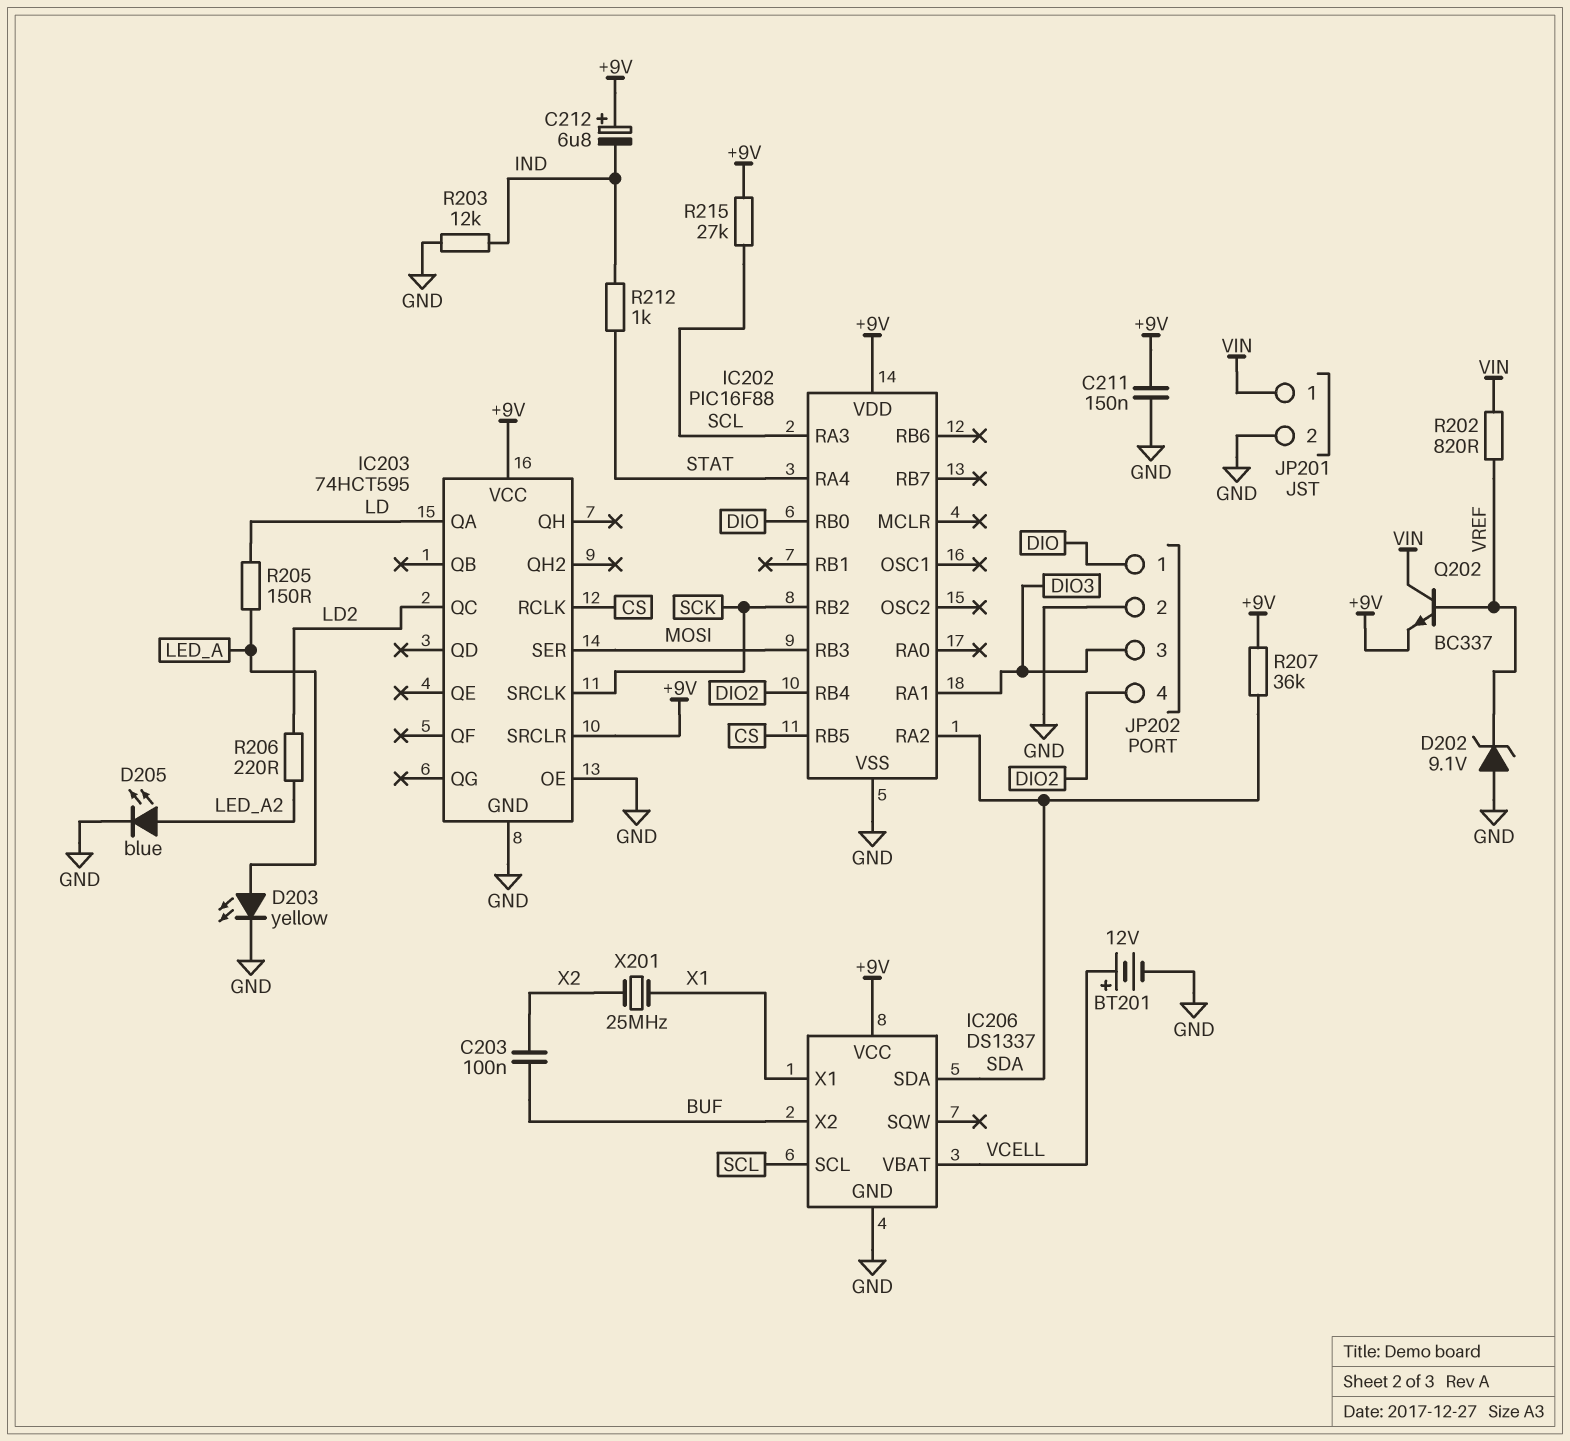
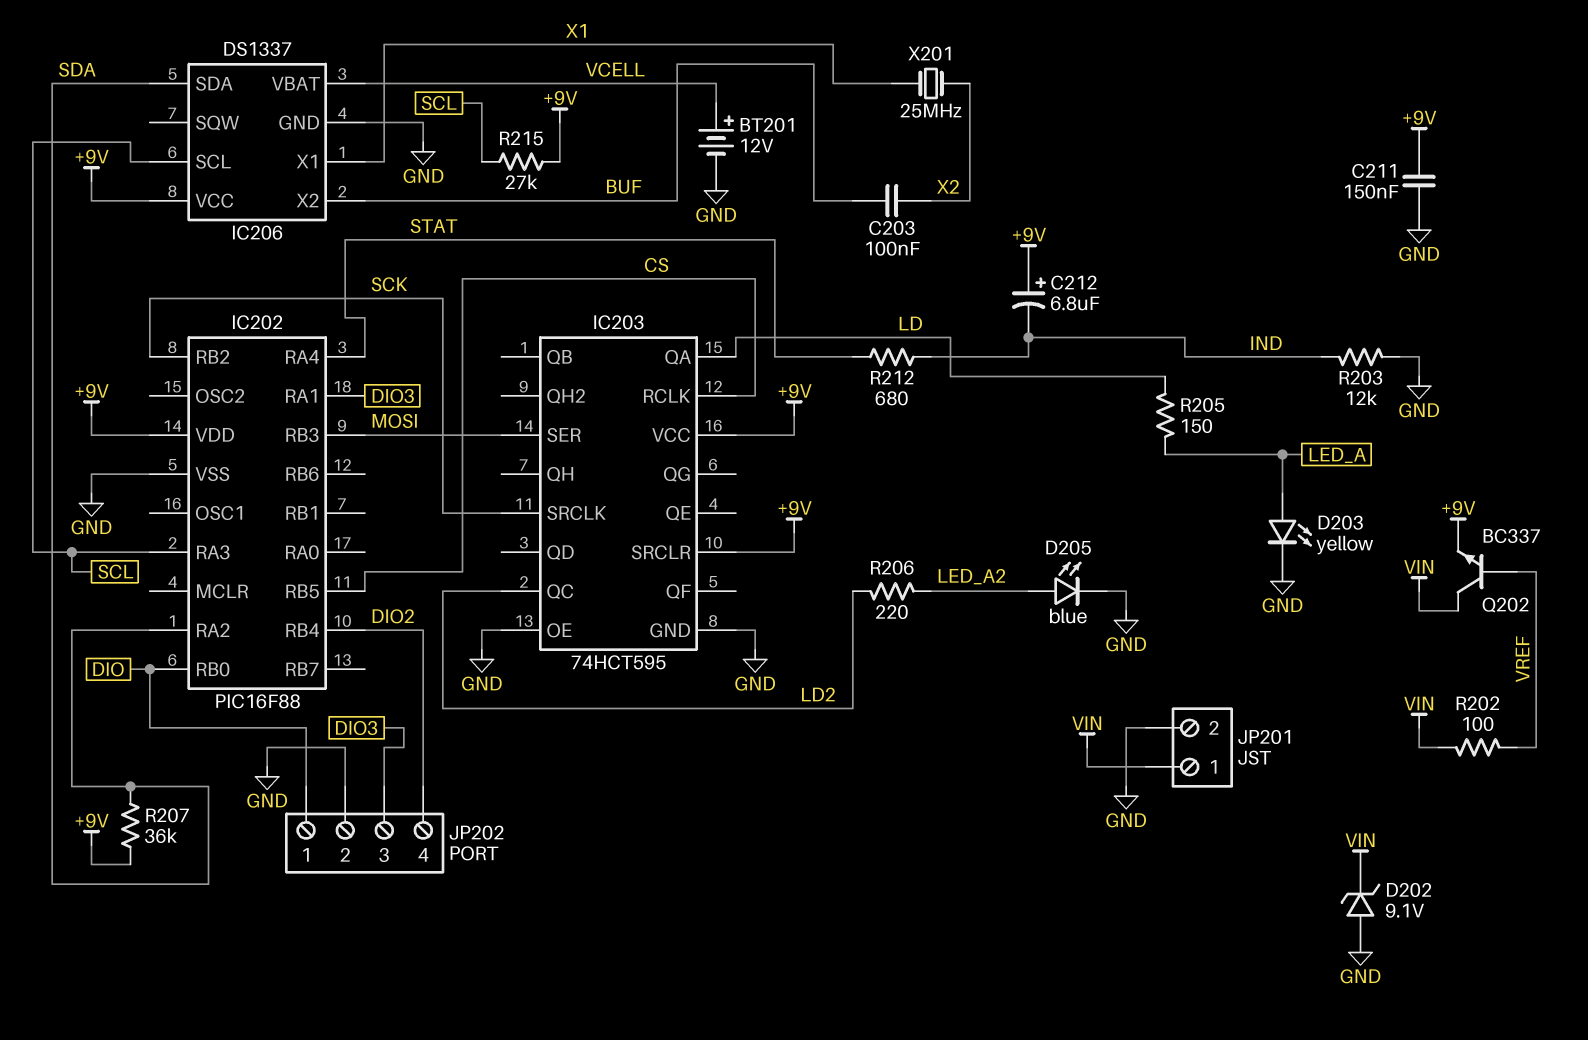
D202: zener 9.1V (A GND, K VREF) -> zener 9.1V (A GND, K VIN)
R202: 820 (VIN, VREF) -> 100 (VIN, VREF)
R212: 1k (IND, STAT) -> 680 (IND, STAT)

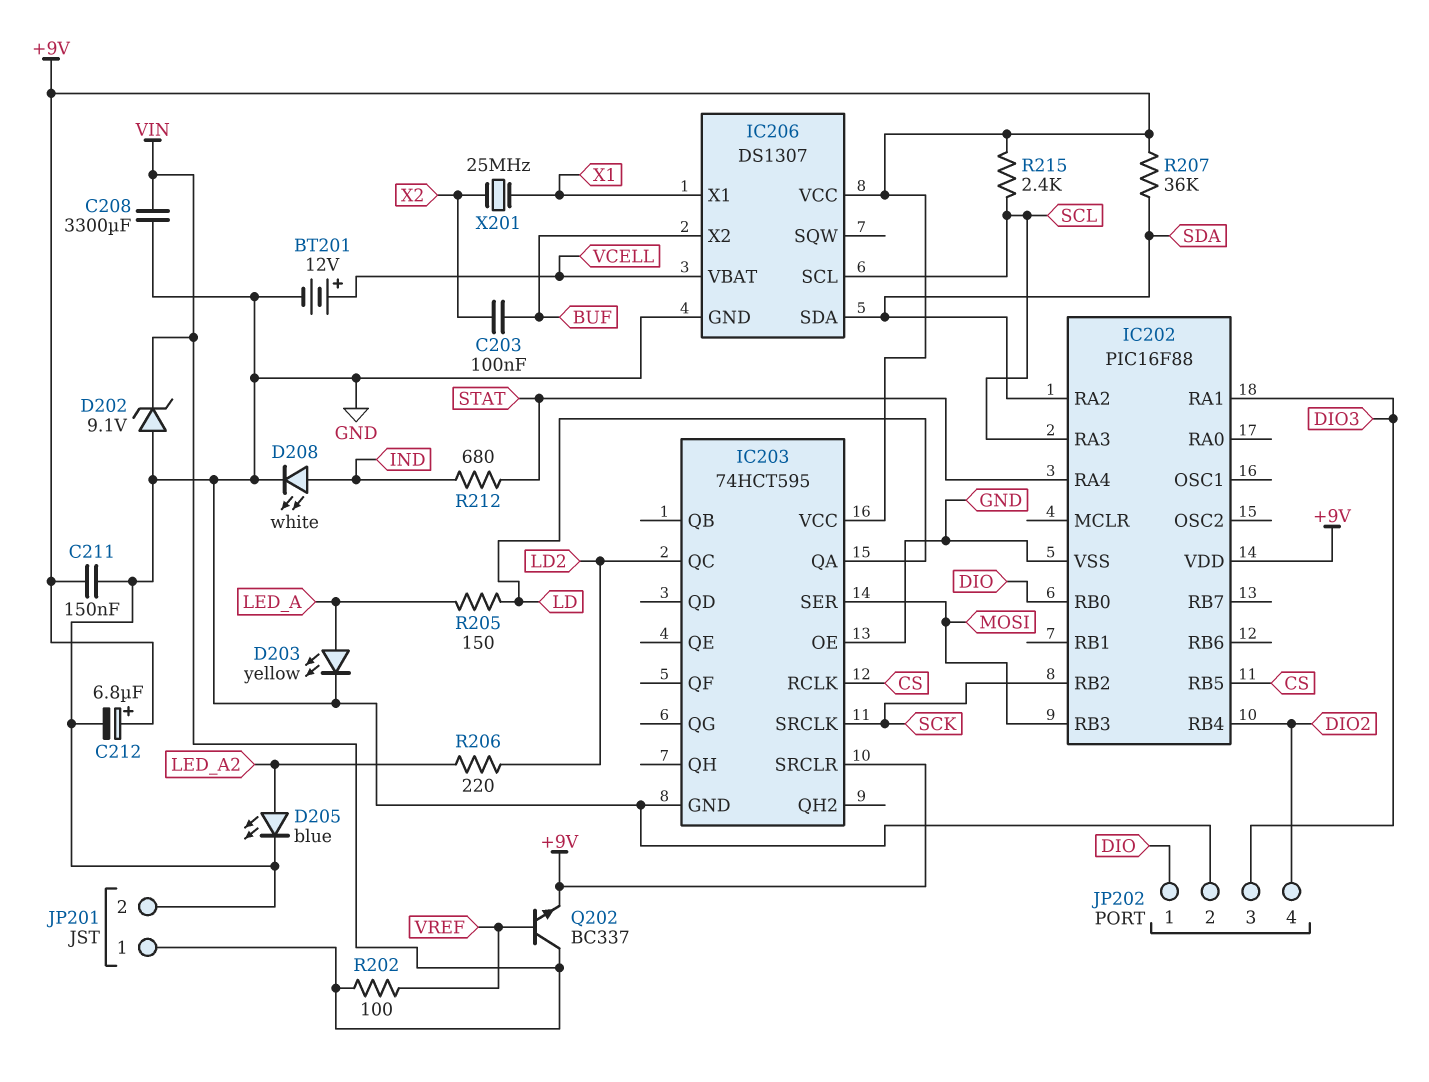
C208: none -> 3300uF (GND, VIN)
C212: 6.8uF (plus +9V, minus IND) -> 6.8uF (plus +9V, minus GND)
D208: none -> LED white (A IND, K GND)
IC206: DS1337 -> DS1307
R203: 12k (GND, IND) -> none
R215: 27k (+9V, SCL) -> 2.4k (+9V, SCL)

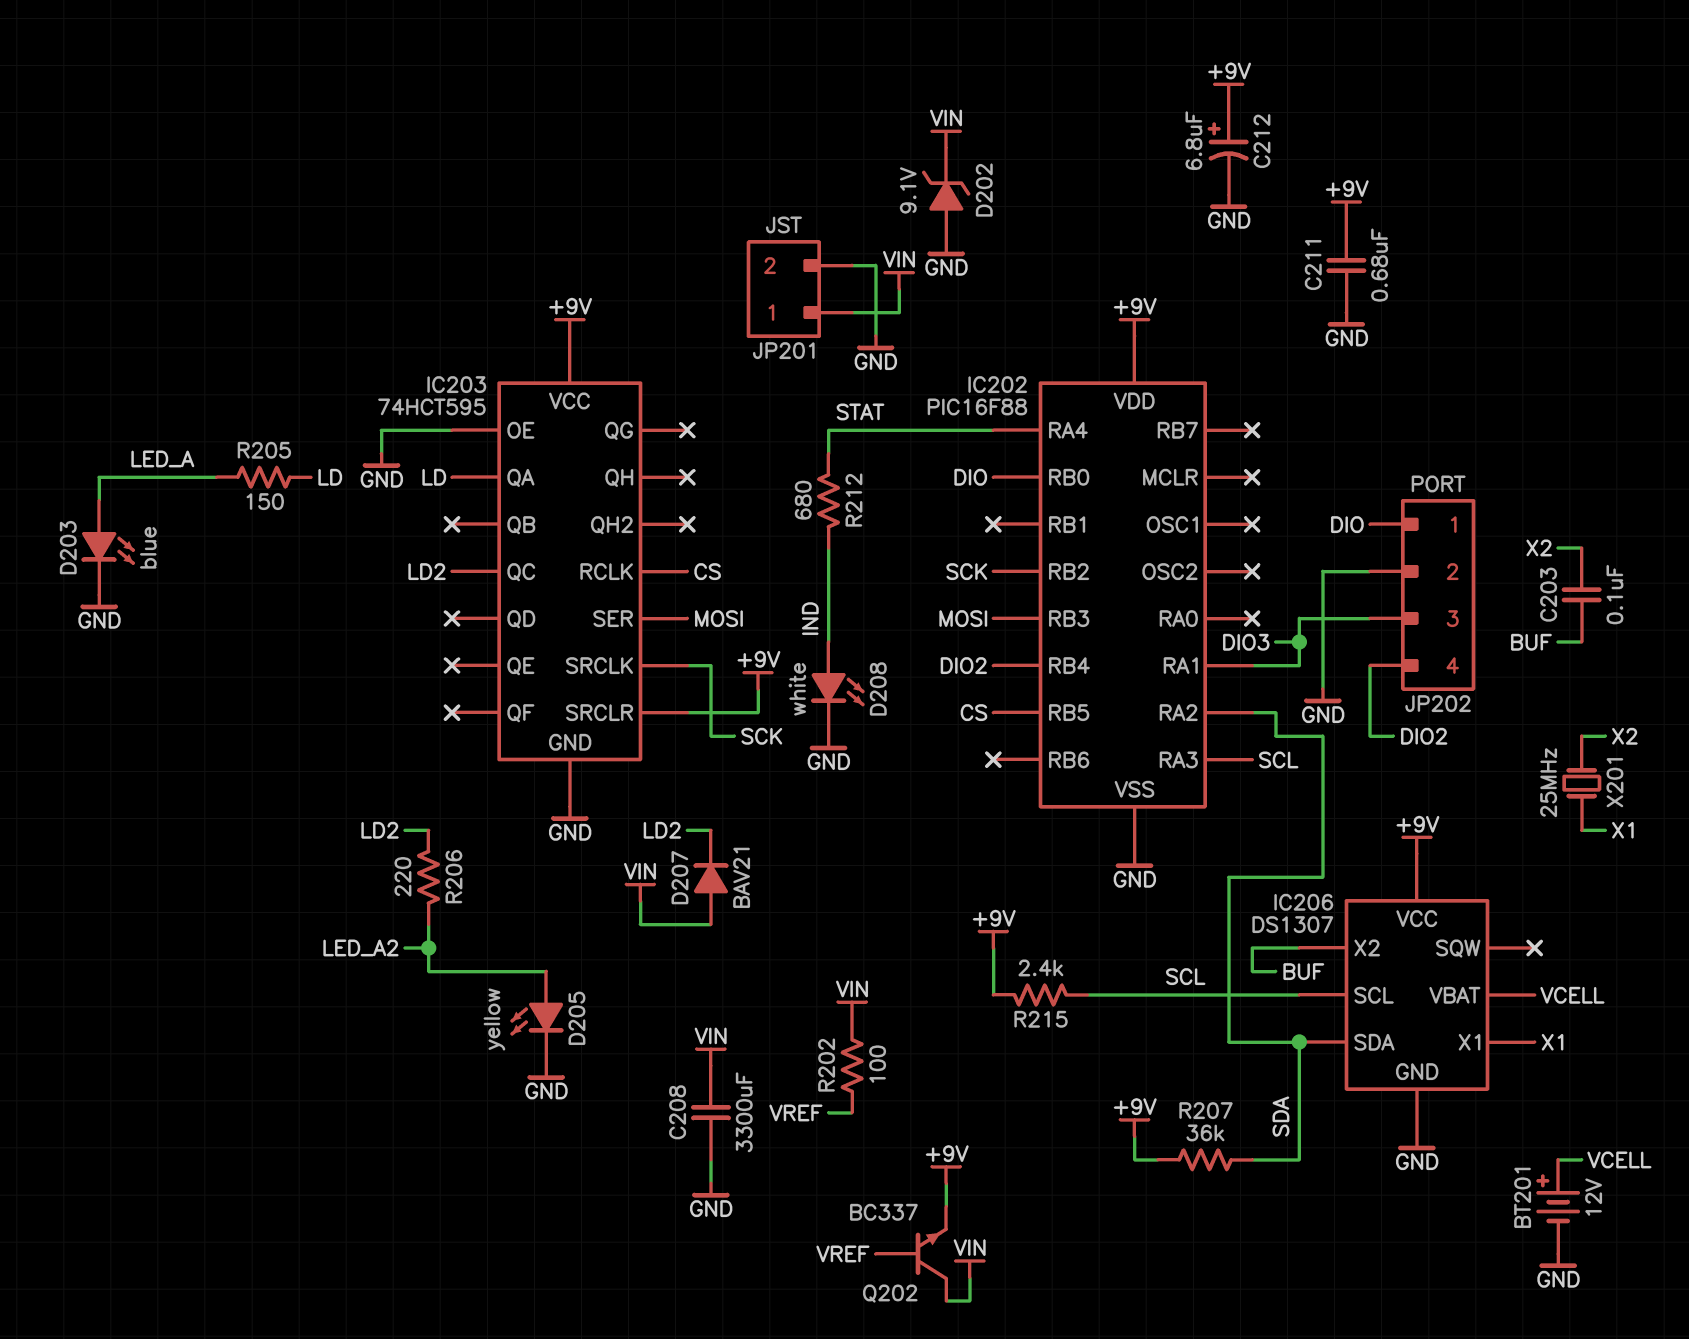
C211: 150nF (+9V, GND) -> 680nF (+9V, GND)
D203: LED yellow (A LED_A, K GND) -> LED blue (A LED_A, K GND)
D205: LED blue (A LED_A2, K GND) -> LED yellow (A LED_A2, K GND)
D207: none -> diode BAV21 (A VIN, K LD2)

